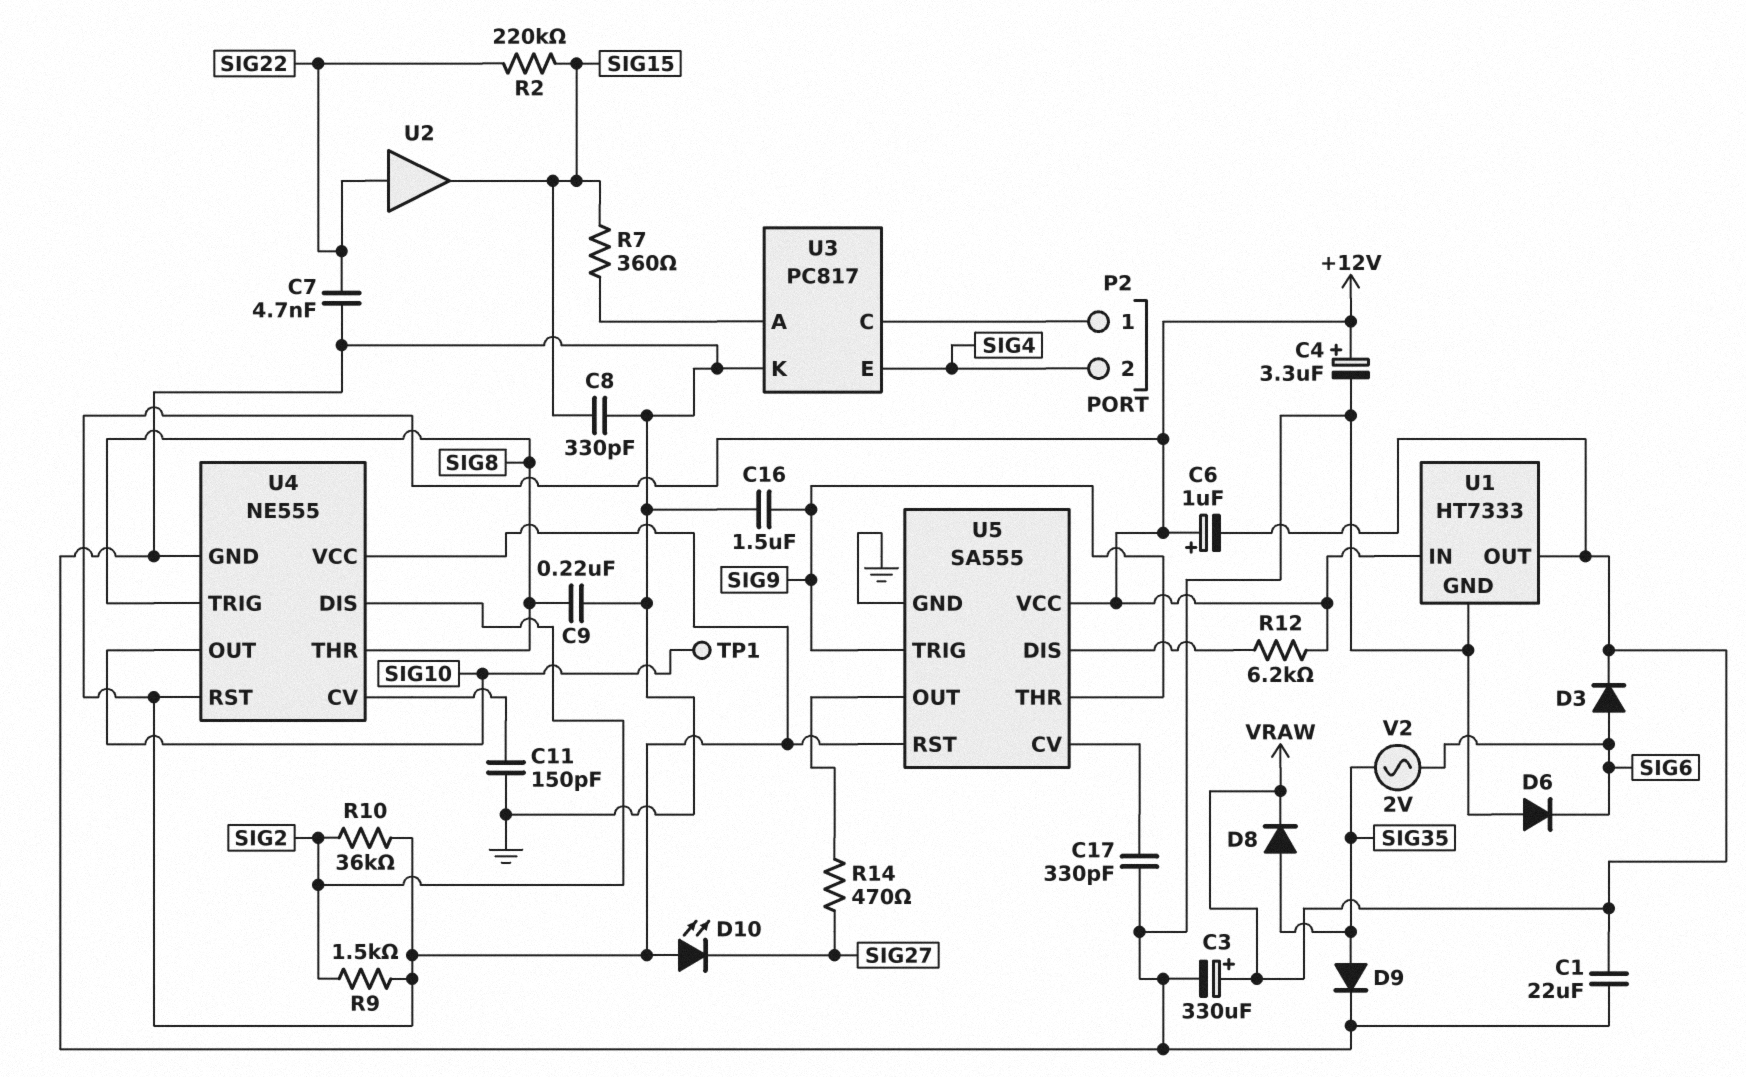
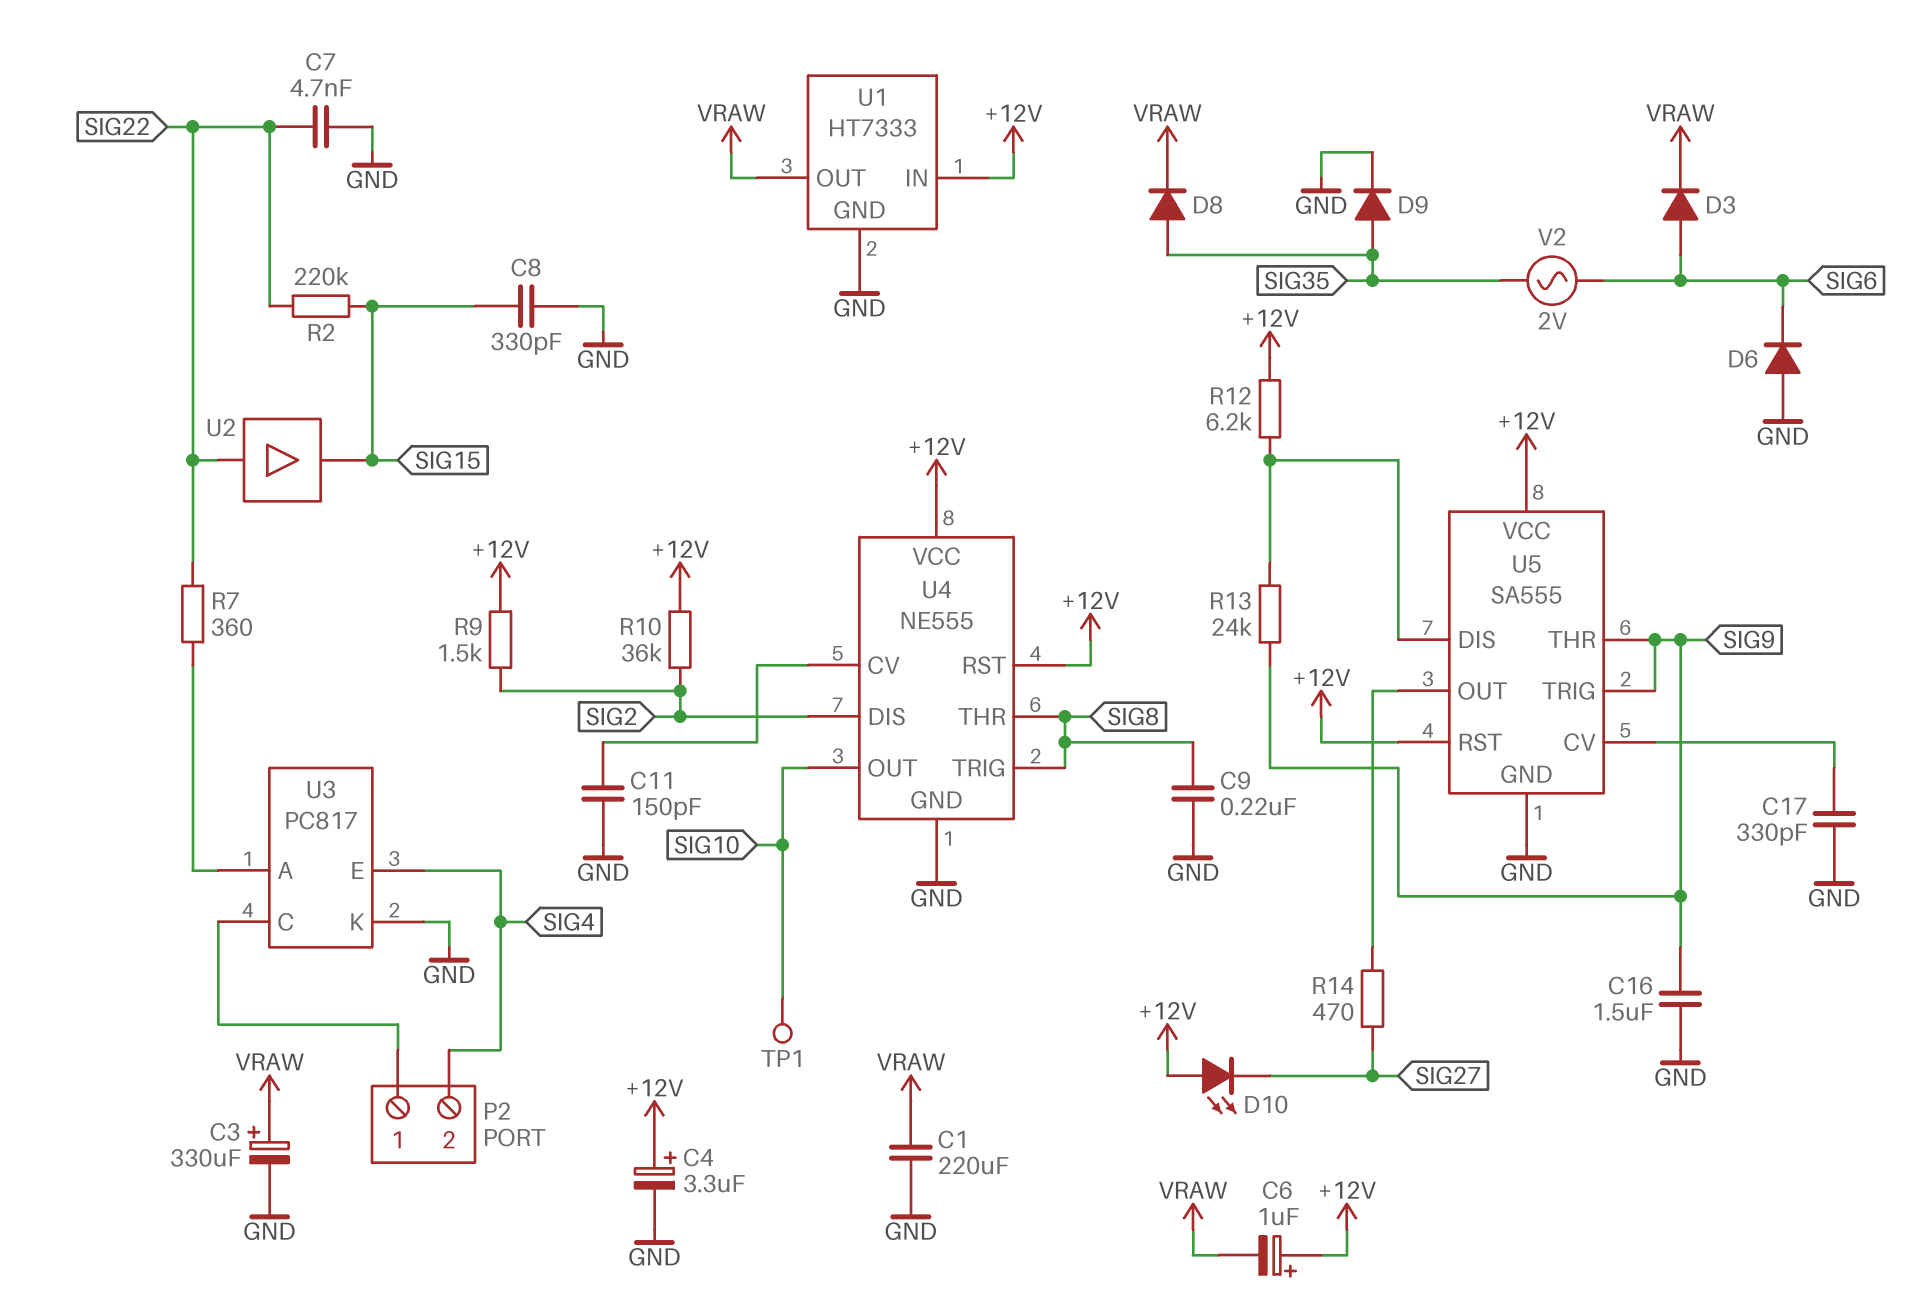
C1: 22uF (GND, VRAW) -> 220uF (GND, VRAW)
R7: 360 (SIG15, U3/A) -> 360 (SIG22, U3/A)
R13: none -> 24k (SIG9, U5/DIS)

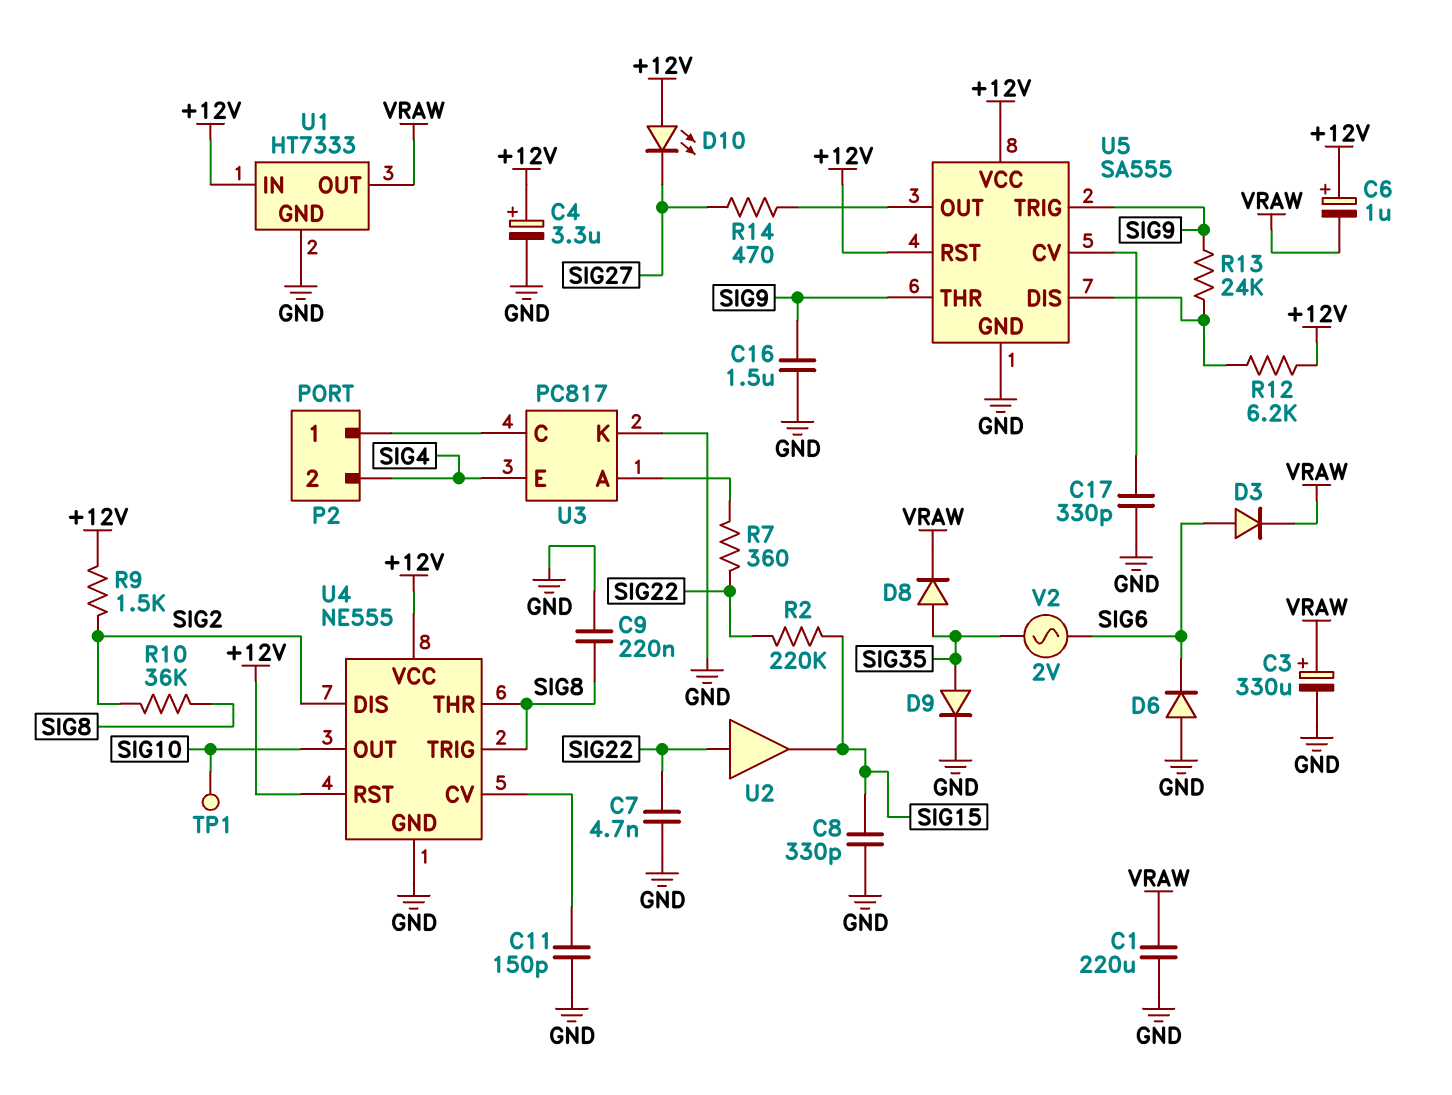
R10: 36k (+12V, SIG2) -> 36k (SIG2, SIG8)

